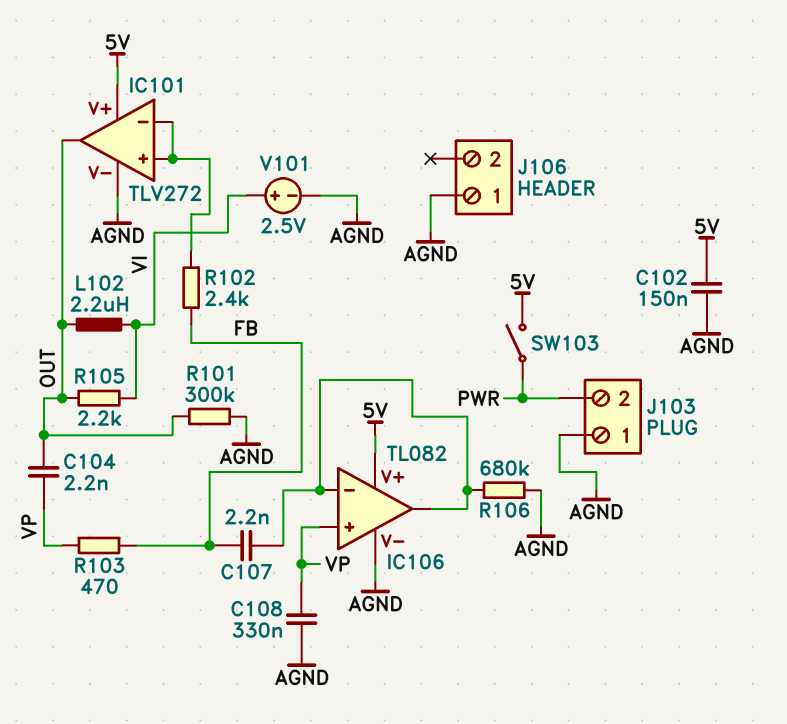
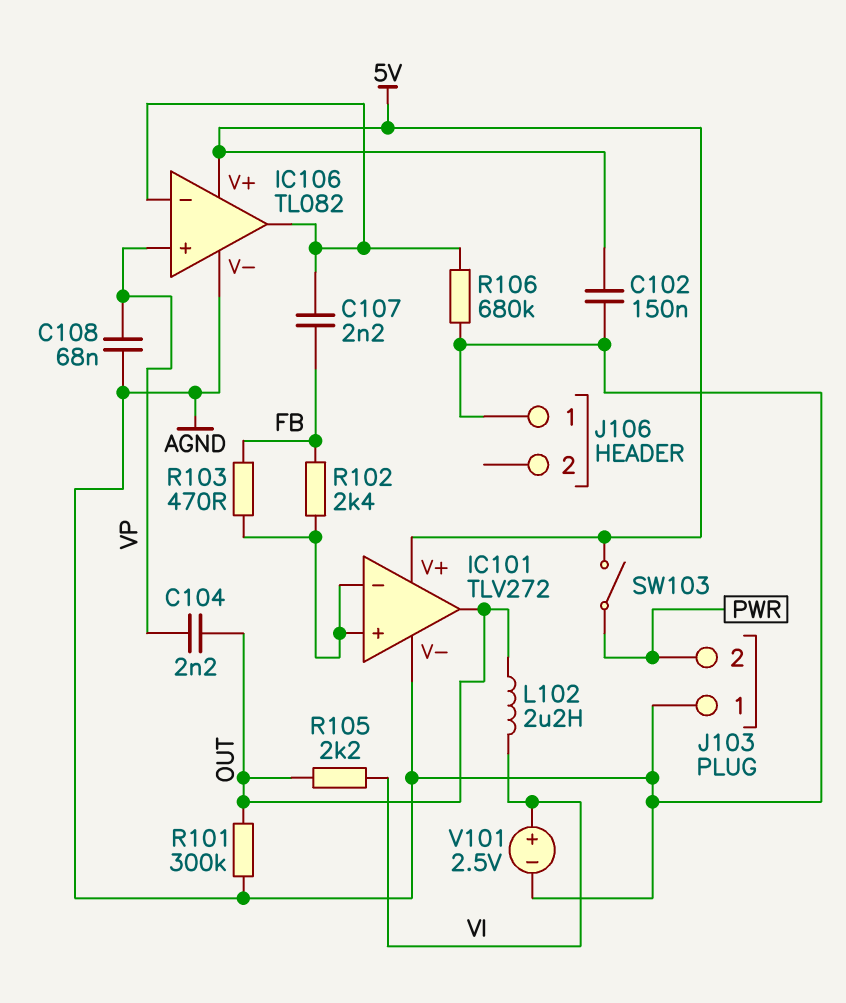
C108: 330nF (AGND, VP) -> 68nF (AGND, VP)
R103: 470 (FB, VP) -> 470 (FB, IC101/in+)

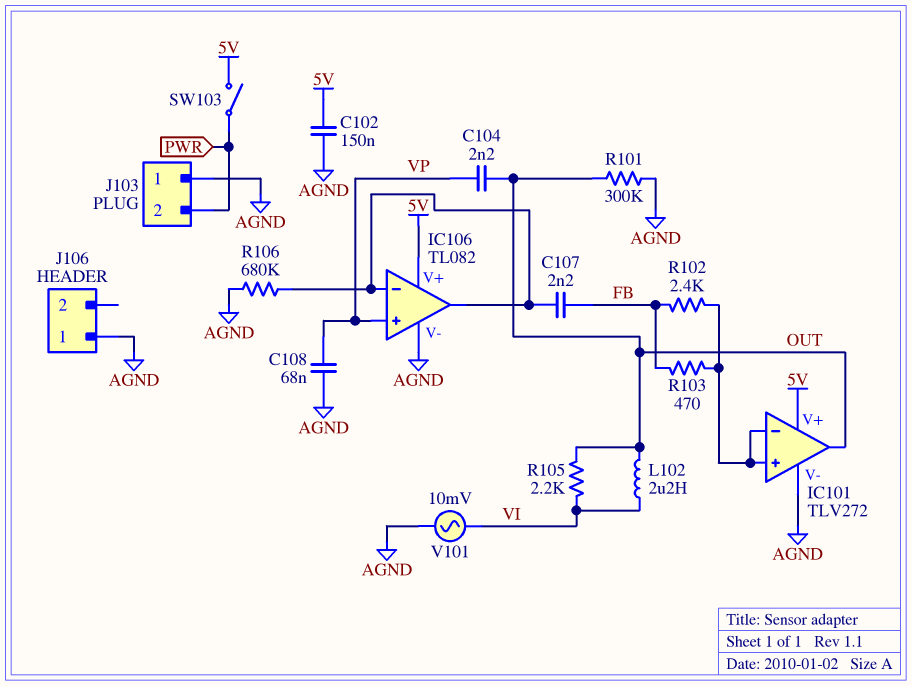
V101: 2.5V (plus VI, minus AGND) -> AC 10mV (AGND, VI)

